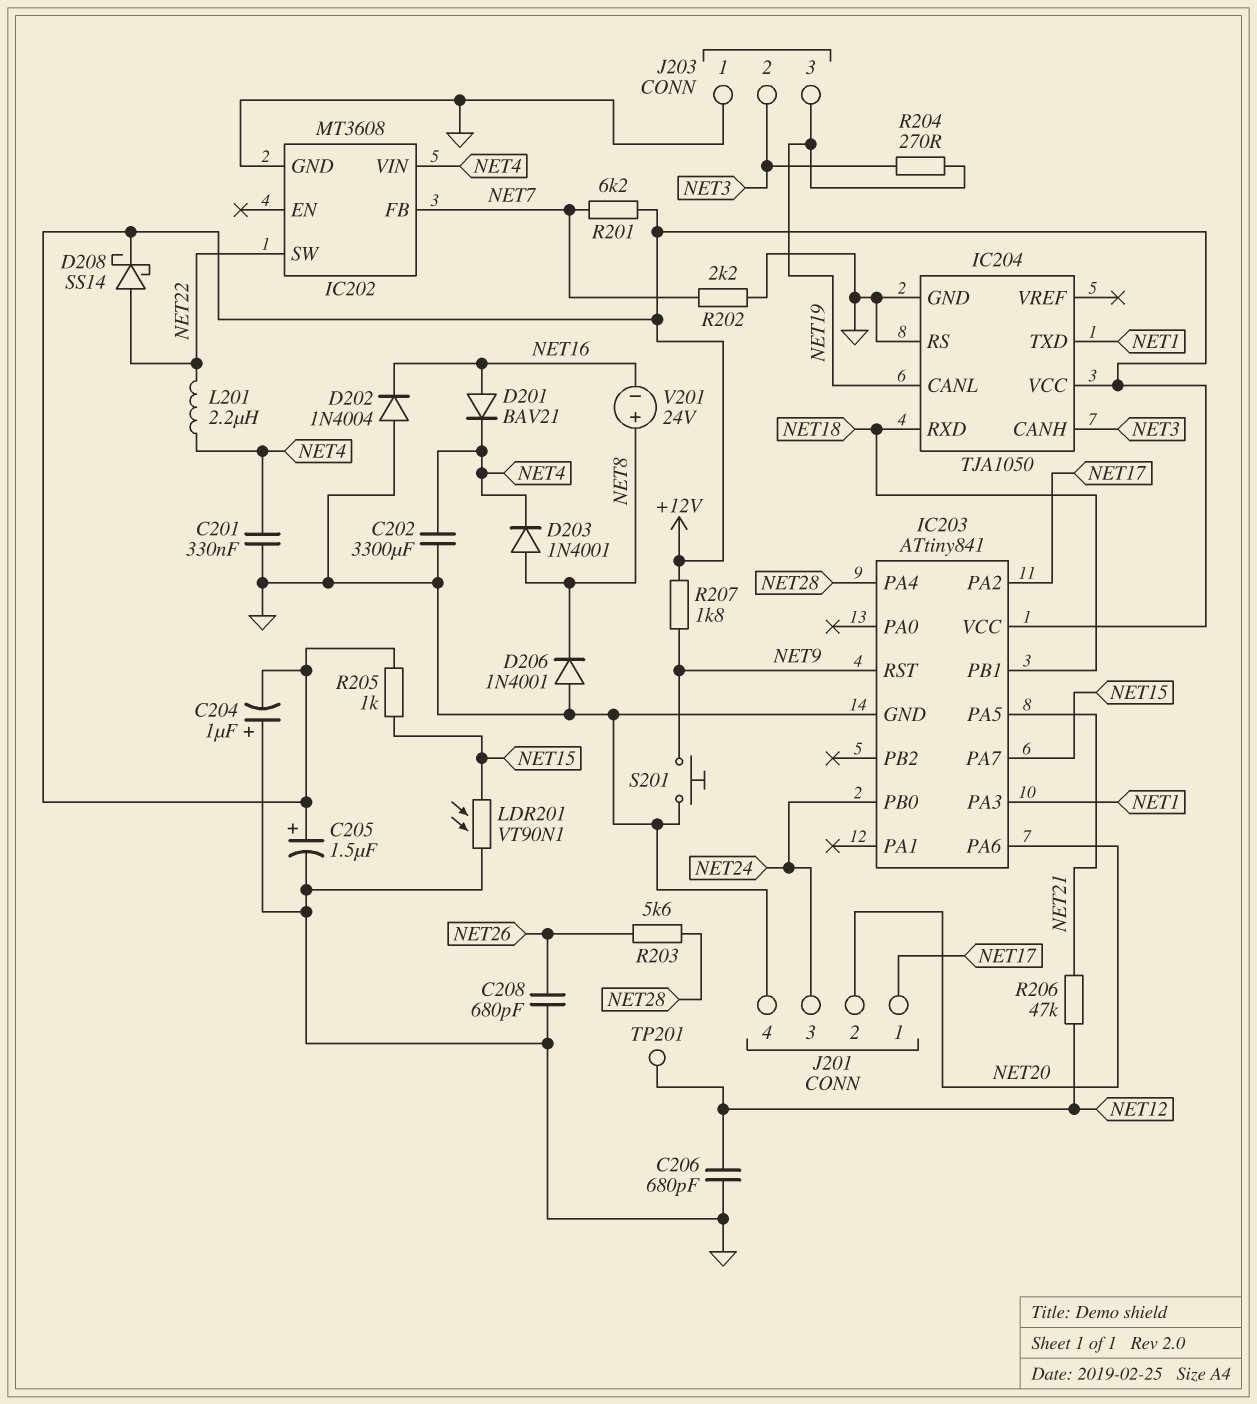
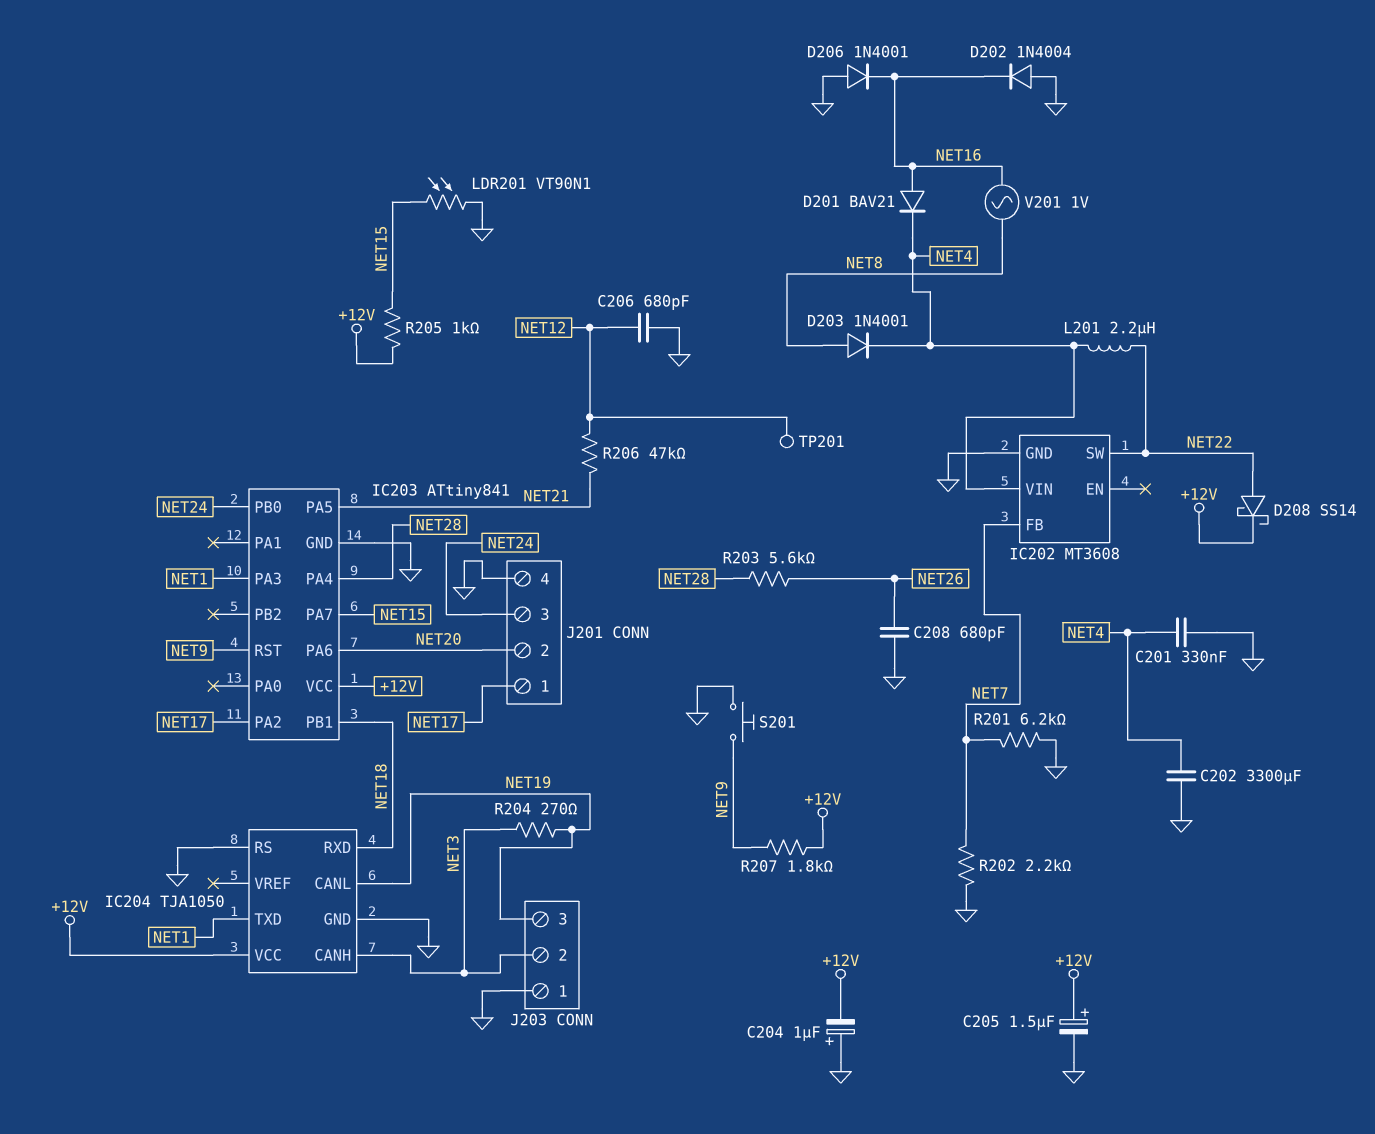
D206: diode 1N4001 (A GND, K NET8) -> diode 1N4001 (A GND, K NET16)
R201: 6.2k (+12V, NET7) -> 6.2k (GND, NET7)
V201: 24V (plus NET8, minus NET16) -> AC 1V (NET8, NET16)

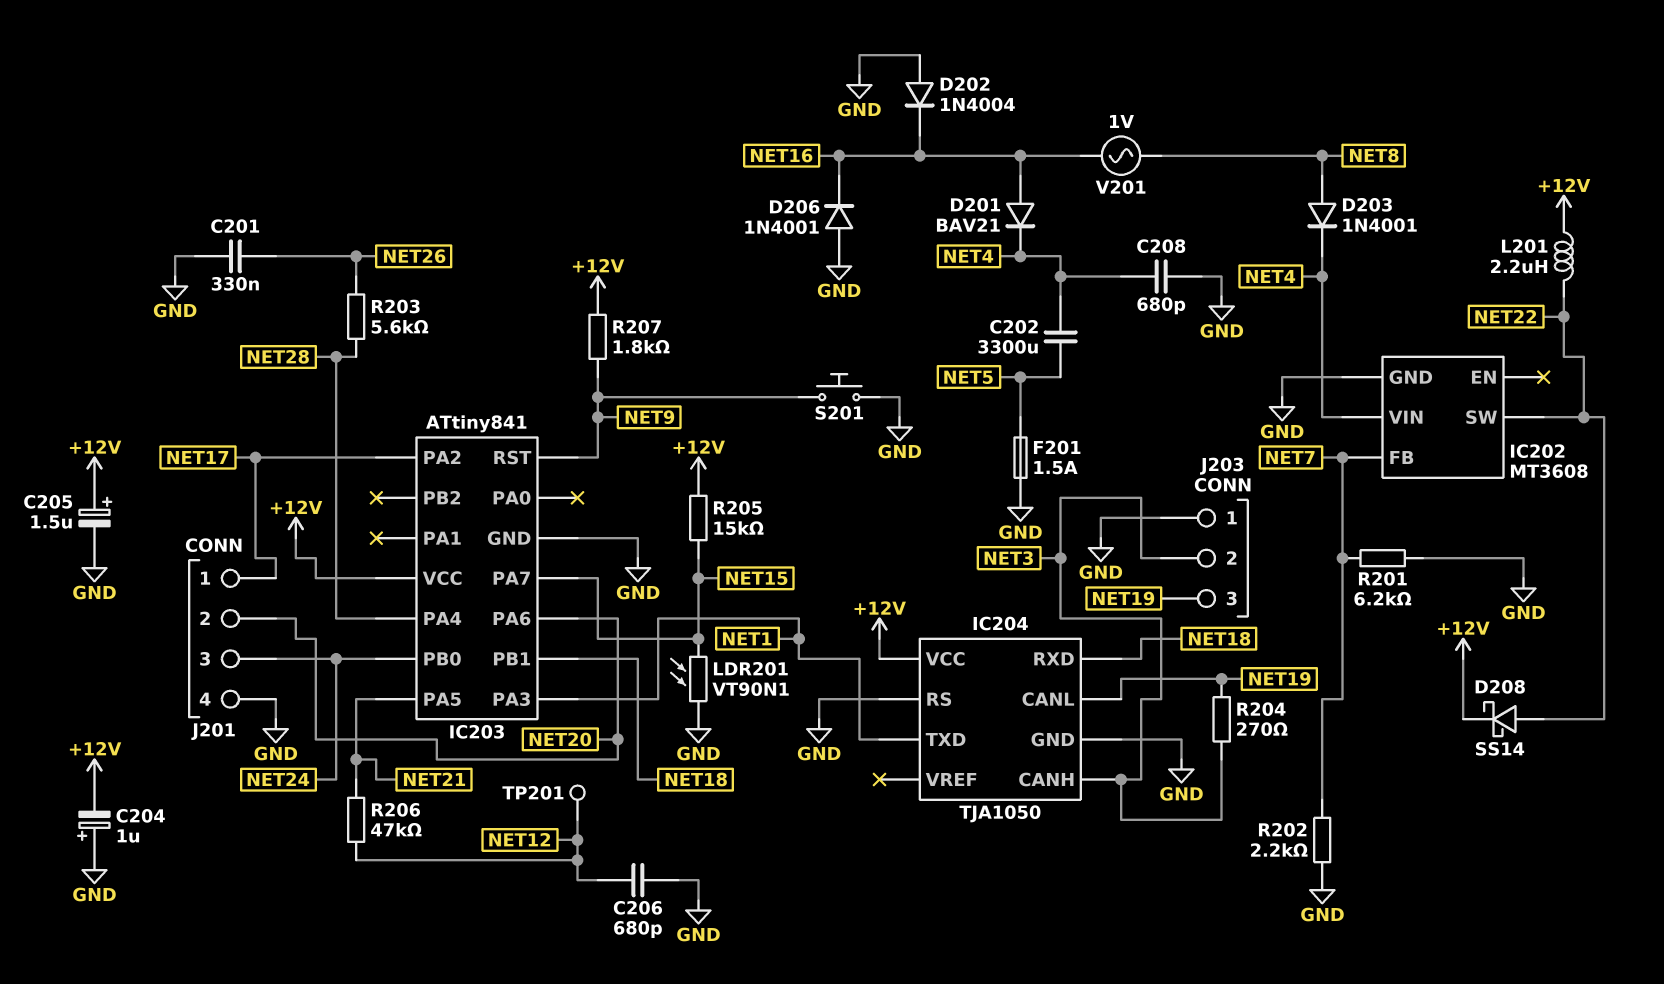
C201: 330nF (GND, NET4) -> 330nF (GND, NET26)
C202: 3300uF (GND, NET4) -> 3300uF (NET4, NET5)
C208: 680pF (GND, NET26) -> 680pF (GND, NET4)
F201: none -> 1.5A (GND, NET5)
L201: 2.2uH (NET4, NET22) -> 2.2uH (+12V, NET22)
R205: 1k (+12V, NET15) -> 15k (+12V, NET15)

